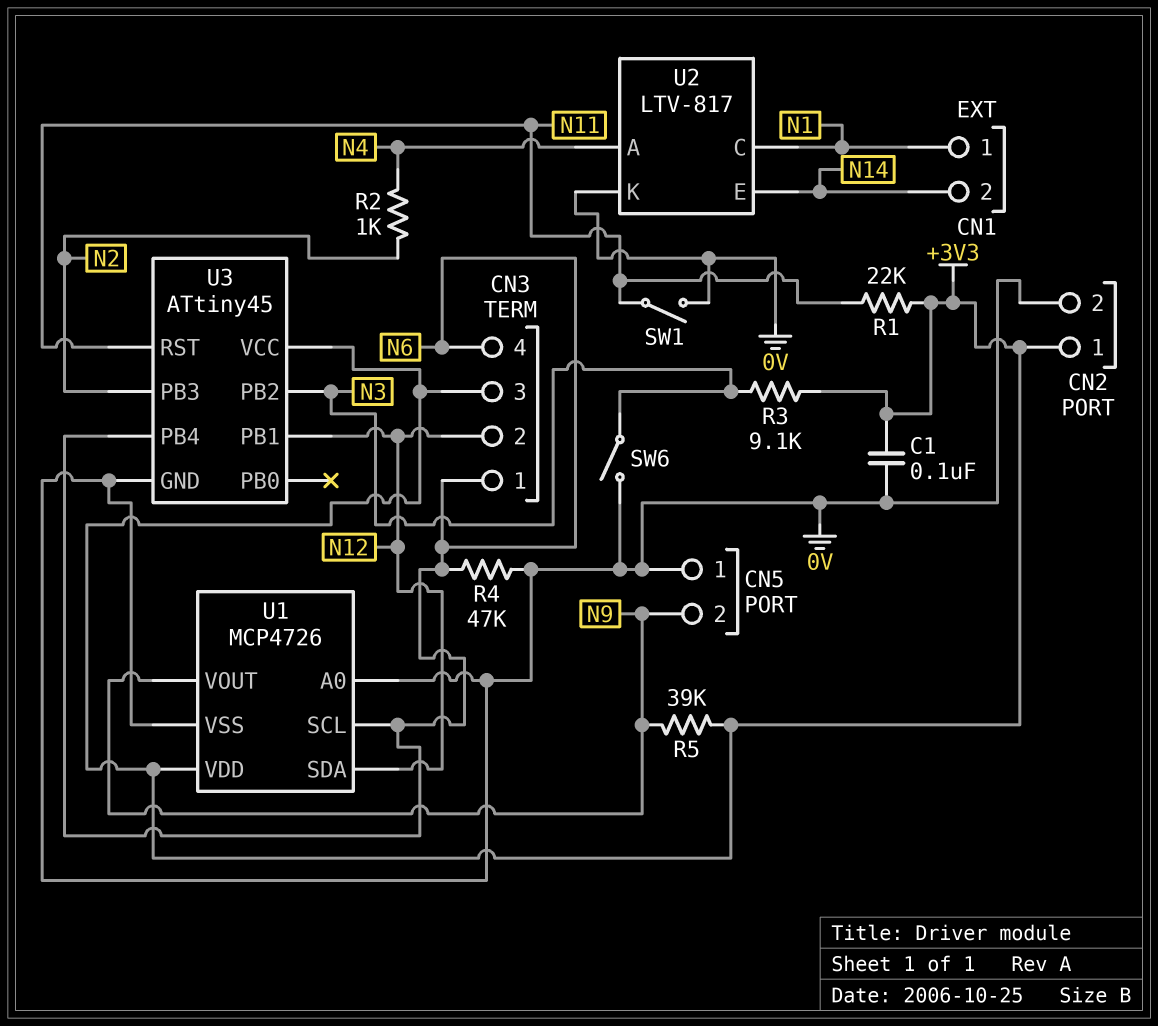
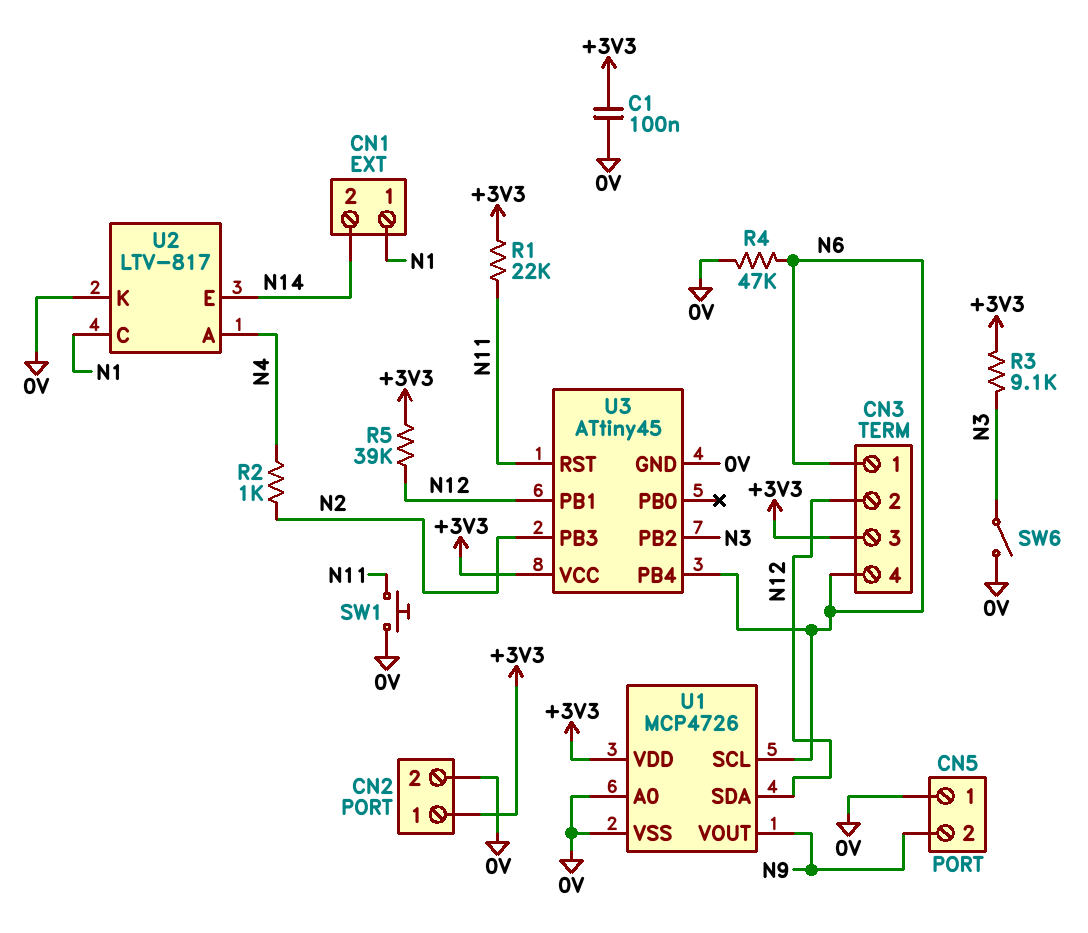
R5: 39k (+3V3, N9) -> 39k (+3V3, N12)
SW1: switch (0V, N11) -> button (0V, N11)

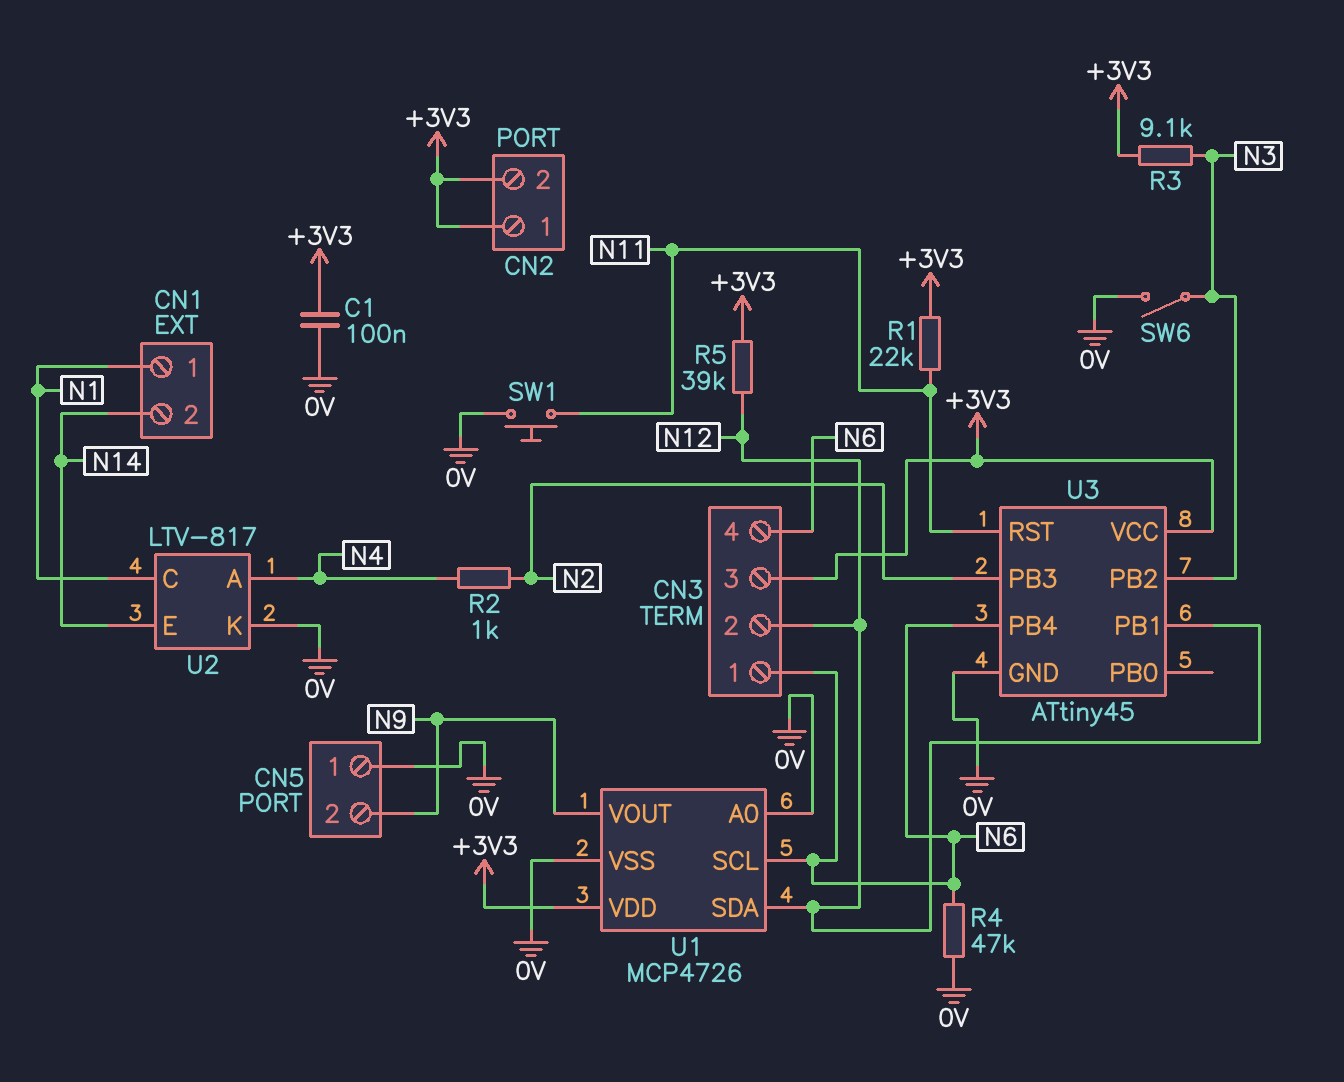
CN2 pin 2: 0V -> +3V3

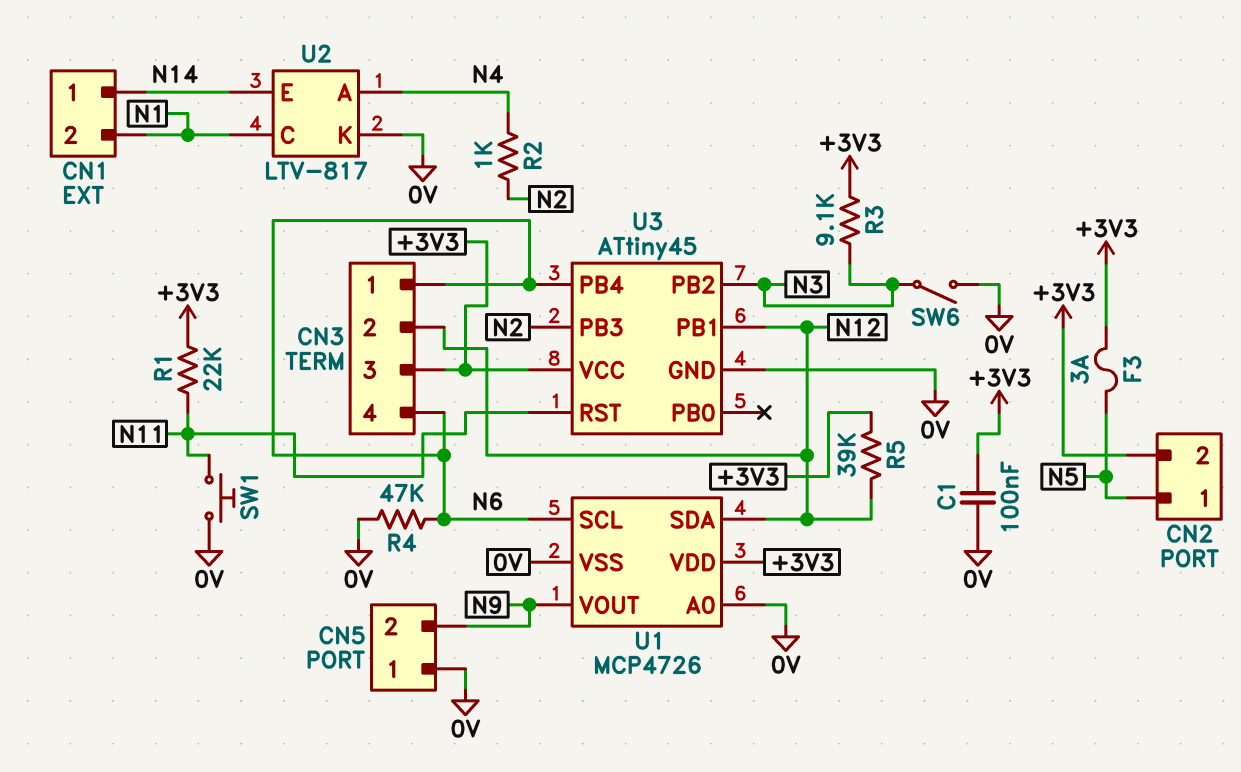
CN1 pin 1: N1 -> N14
CN1 pin 2: N14 -> N1
CN2 pin 1: +3V3 -> N5
F3: none -> 3A (+3V3, N5)

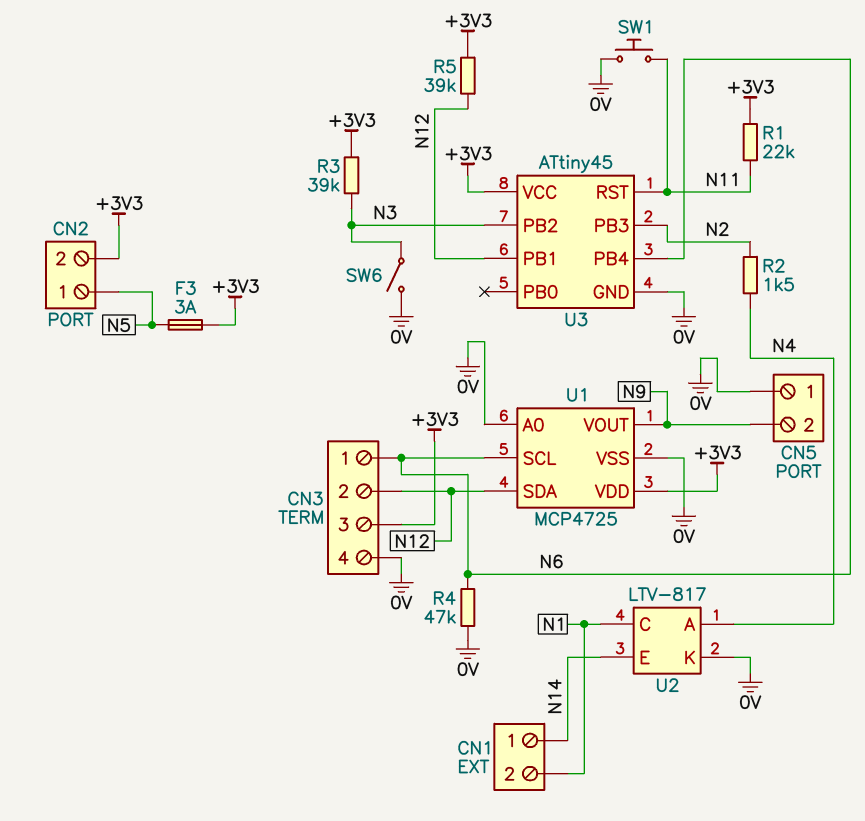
C1: 100nF (+3V3, 0V) -> none
CN3 pin 4: N6 -> 0V
R2: 1k (N2, N4) -> 1.5k (N2, N4)
R3: 9.1k (+3V3, N3) -> 39k (+3V3, N3)
U1: MCP4726 -> MCP4725

